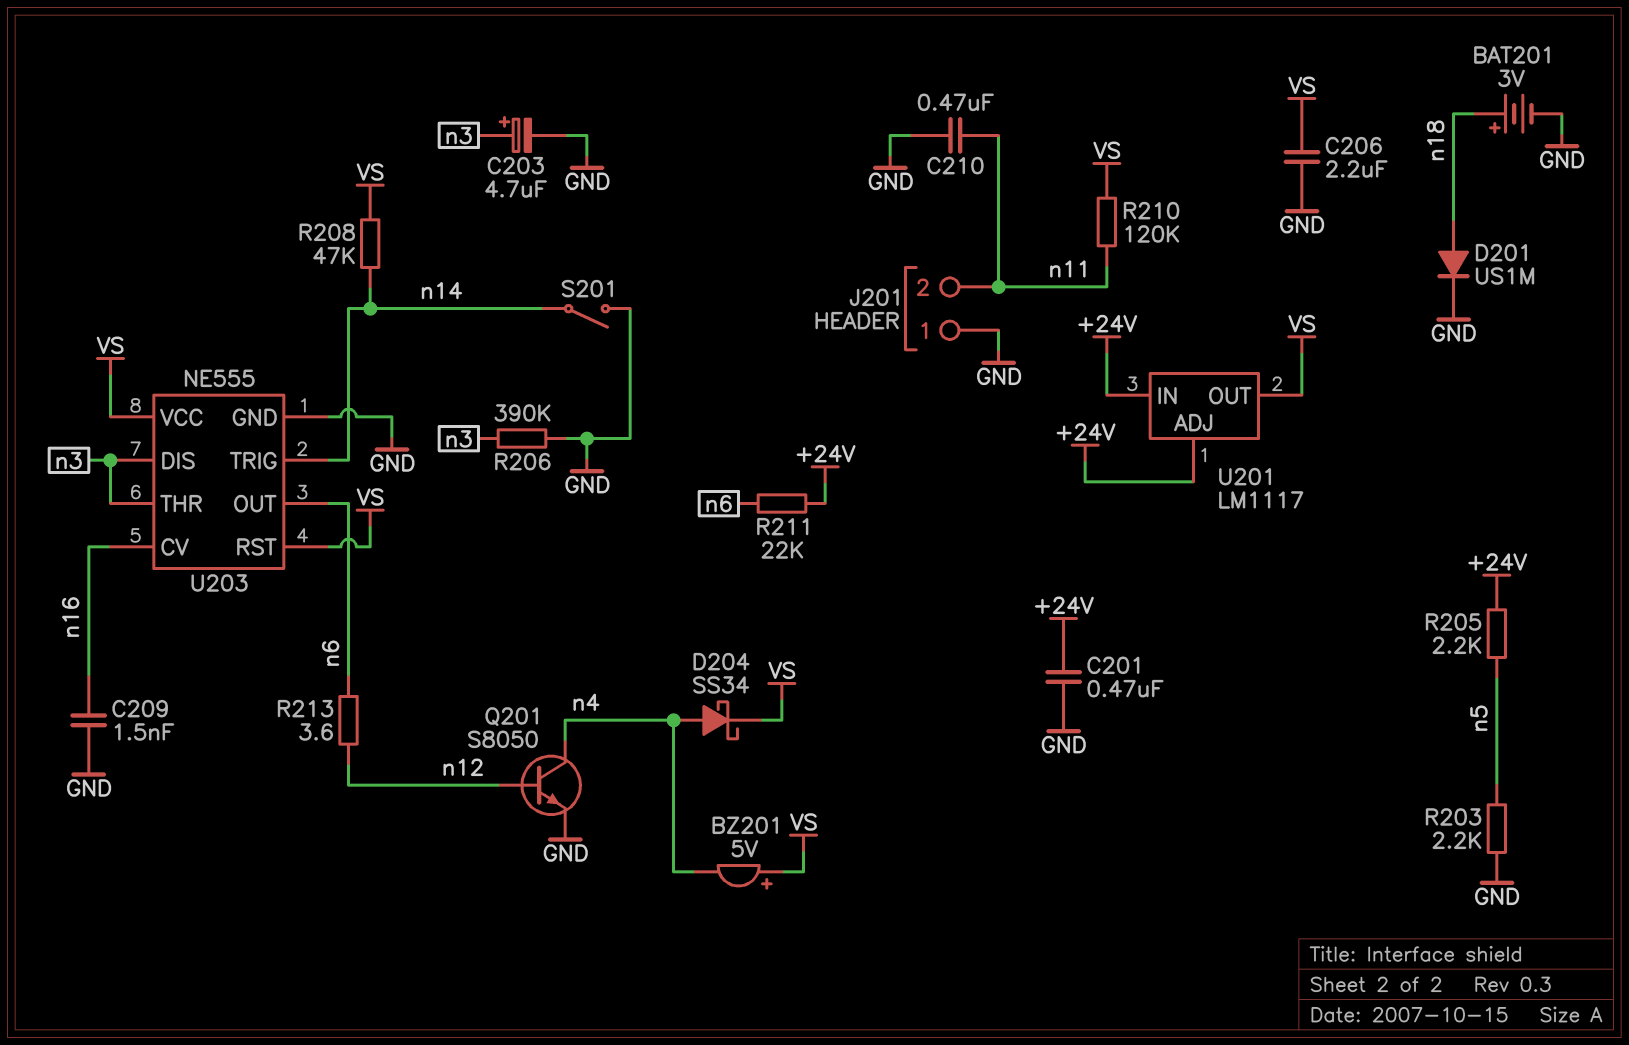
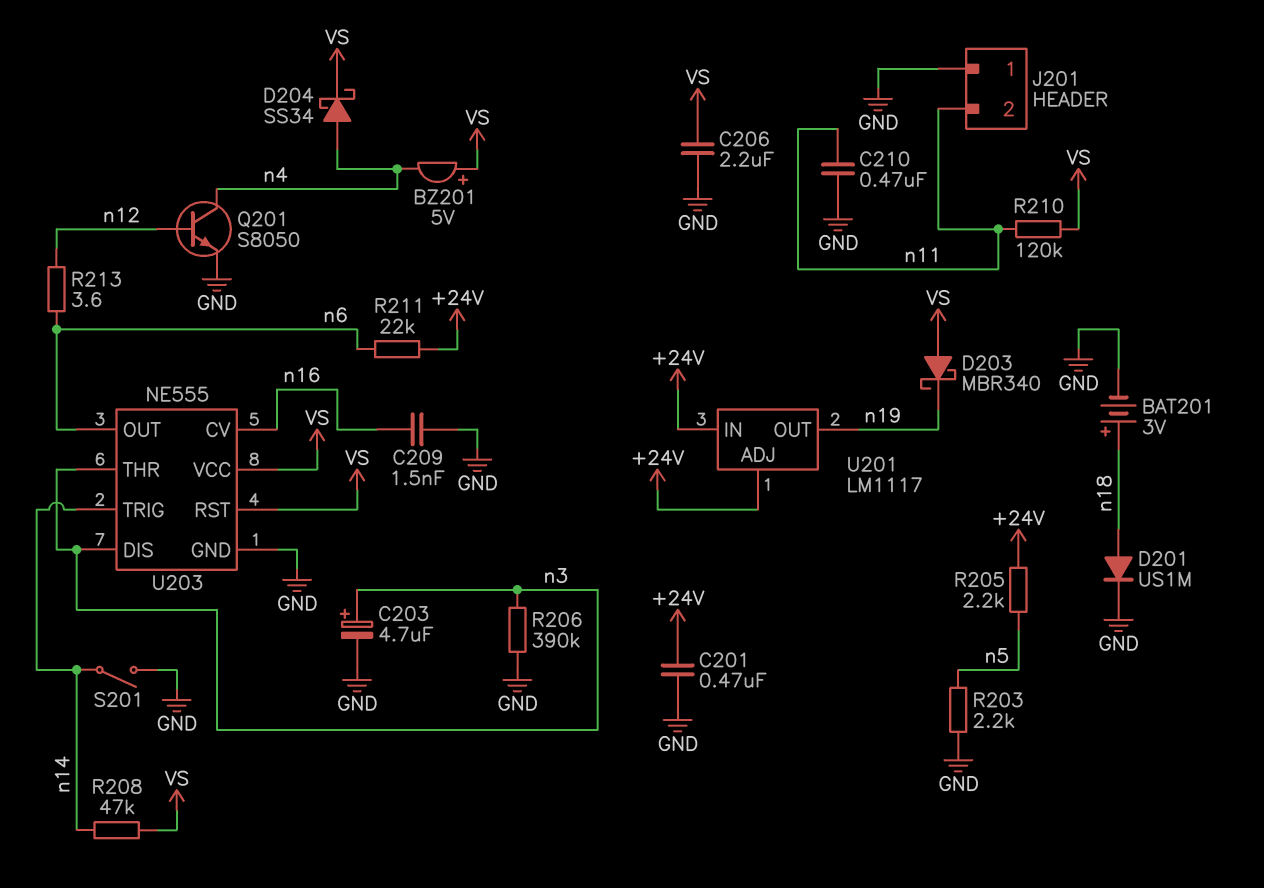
D203: none -> schottky MBR340 (A VS, K n19)
U201 pin OUT: VS -> n19

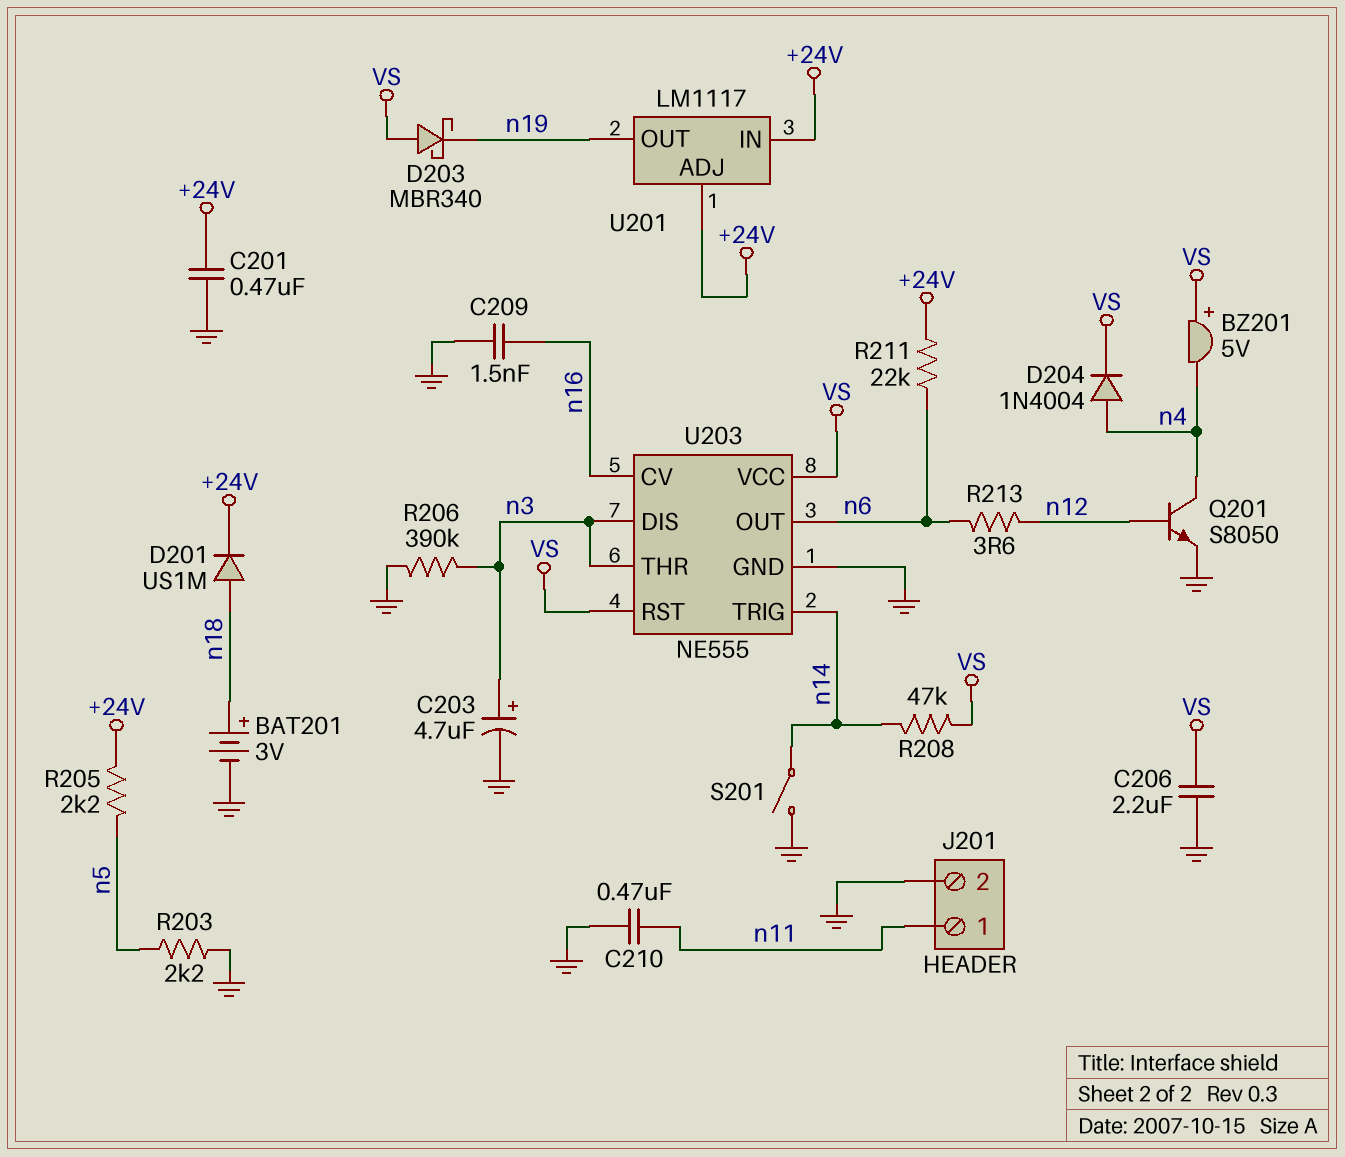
D201: diode US1M (A n18, K GND) -> diode US1M (A n18, K +24V)
D204: schottky SS34 (A n4, K VS) -> diode 1N4004 (A n4, K VS)
J201 pin 1: GND -> n11
J201 pin 2: n11 -> GND
R210: 120k (VS, n11) -> none

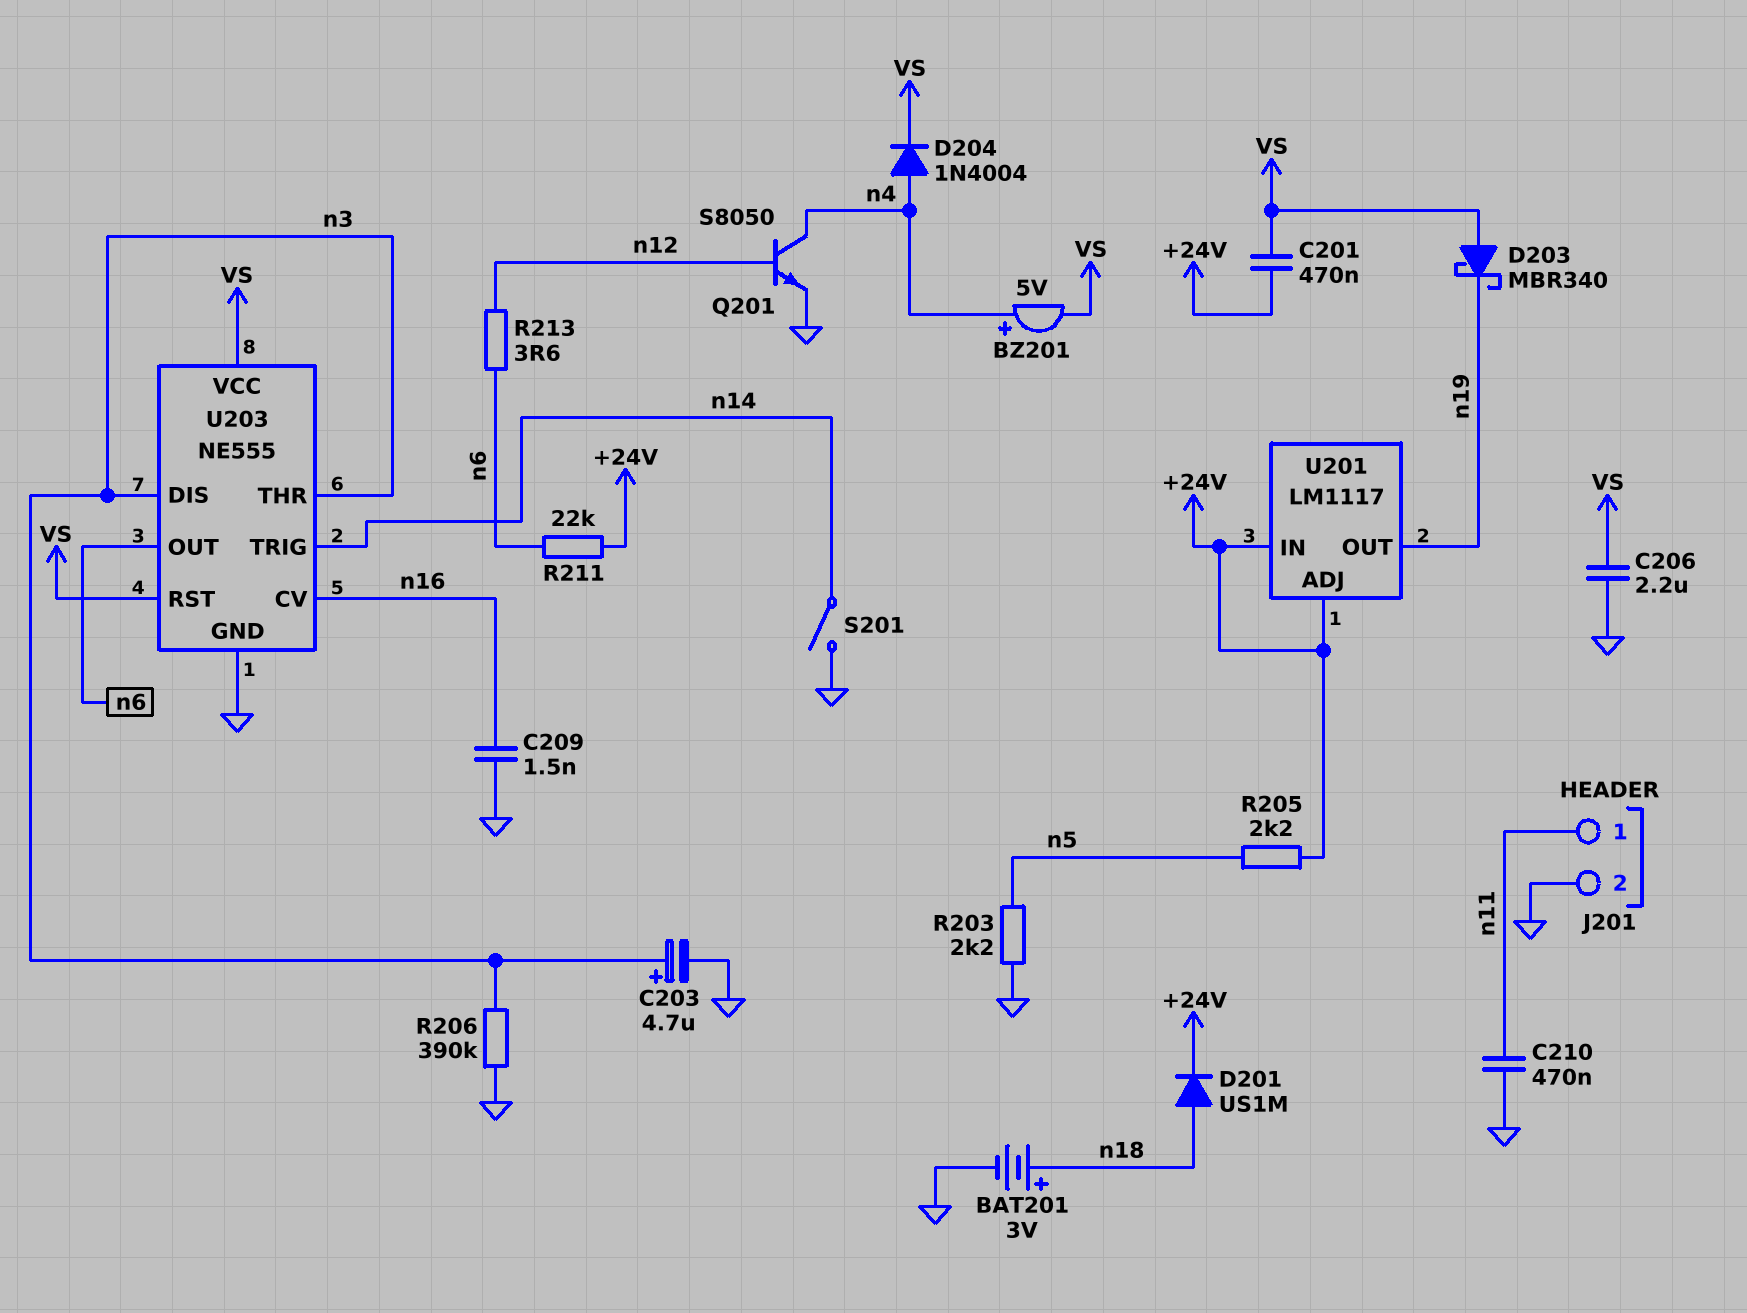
BZ201: buzzer 5V (plus VS, minus n4) -> buzzer 5V (plus n4, minus VS)
C201: 470nF (+24V, GND) -> 470nF (+24V, VS)
R208: 47k (VS, n14) -> none

